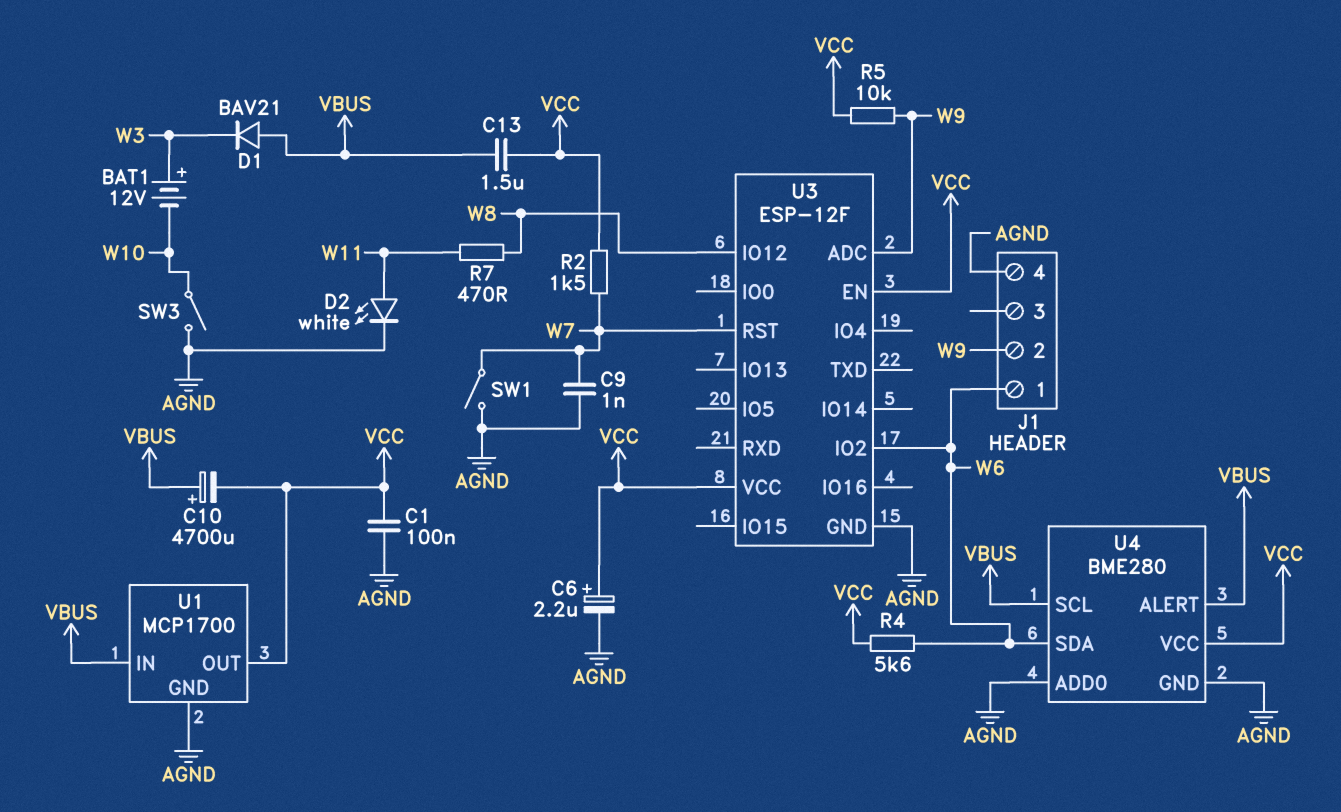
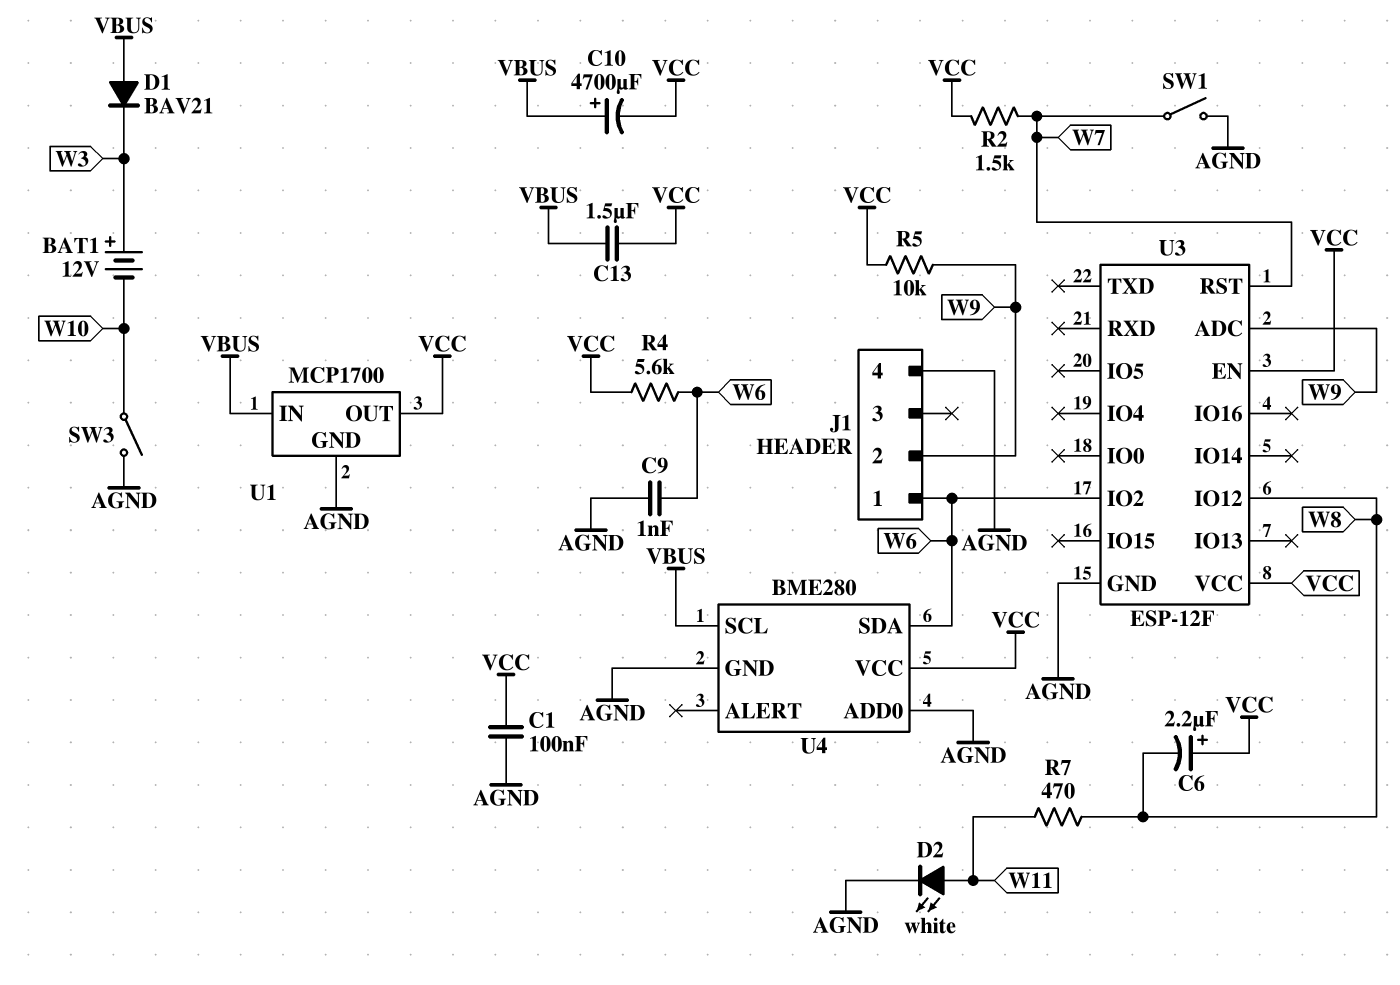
C6: 2.2uF (plus VCC, minus AGND) -> 2.2uF (plus VCC, minus W8)
C9: 1nF (AGND, W7) -> 1nF (AGND, W6)
U4 pin ALERT: VBUS -> none

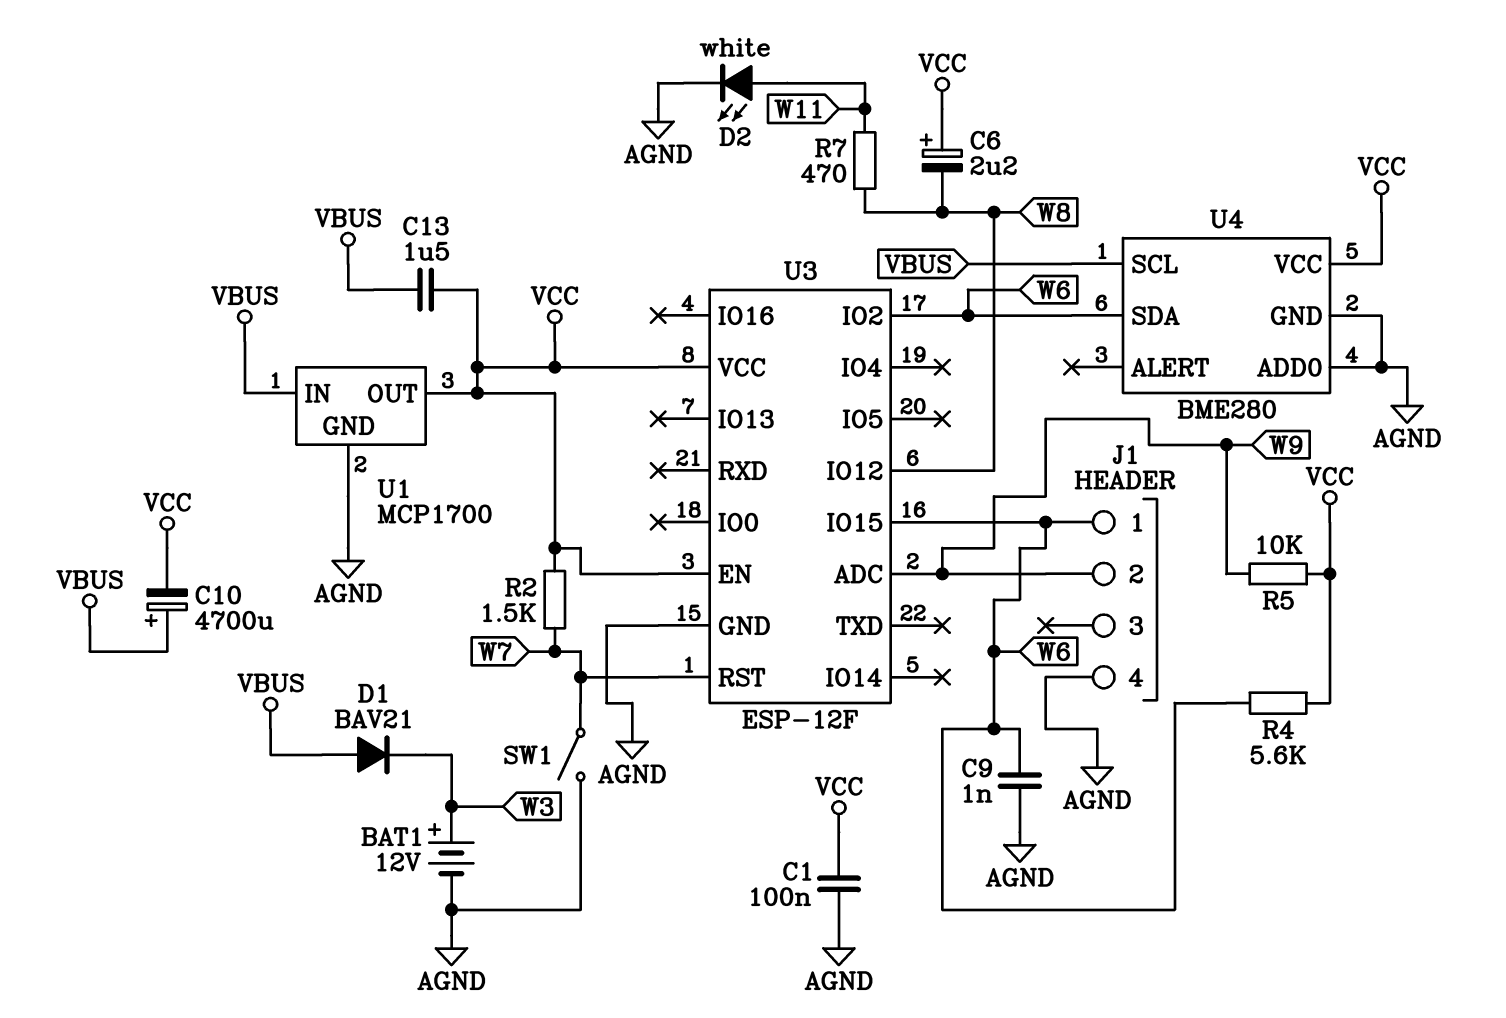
BAT1: 12V (plus W3, minus W10) -> 12V (plus W3, minus AGND)
SW3: switch (AGND, W10) -> none
U3 pin IO15: none -> W6

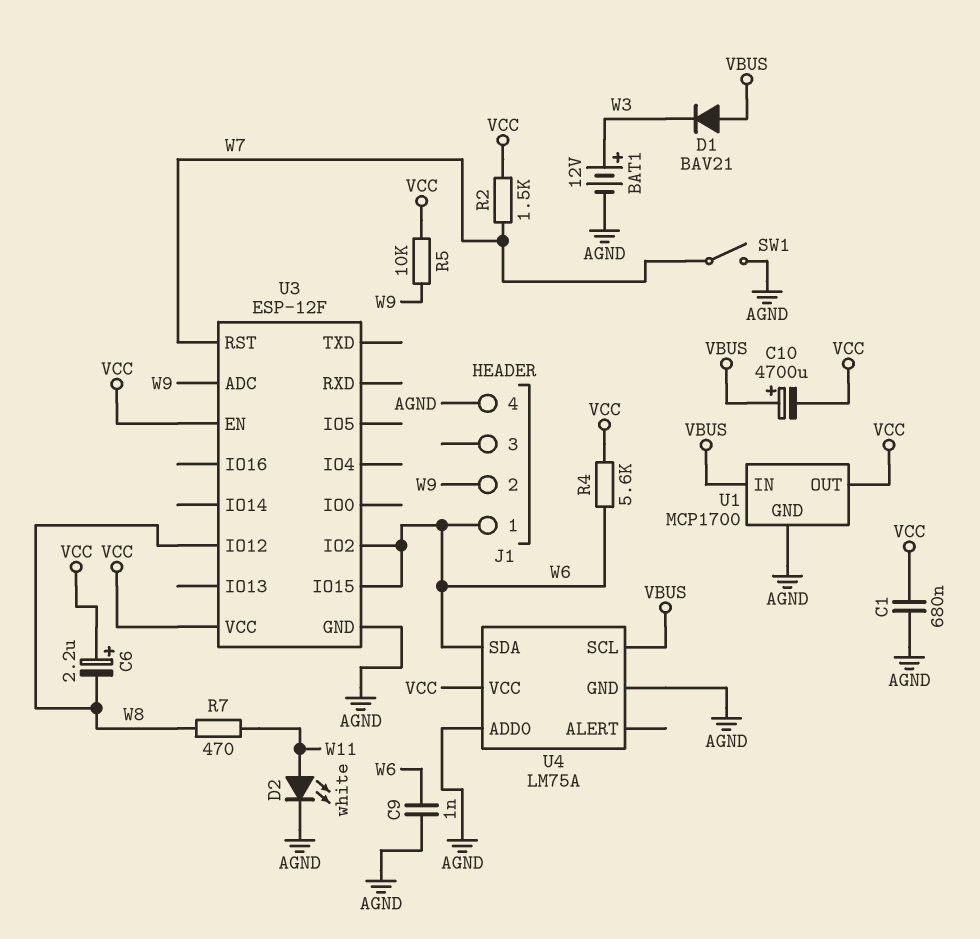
C1: 100nF (AGND, VCC) -> 680nF (AGND, VCC)
C13: 1.5uF (VBUS, VCC) -> none
U4: BME280 -> LM75A

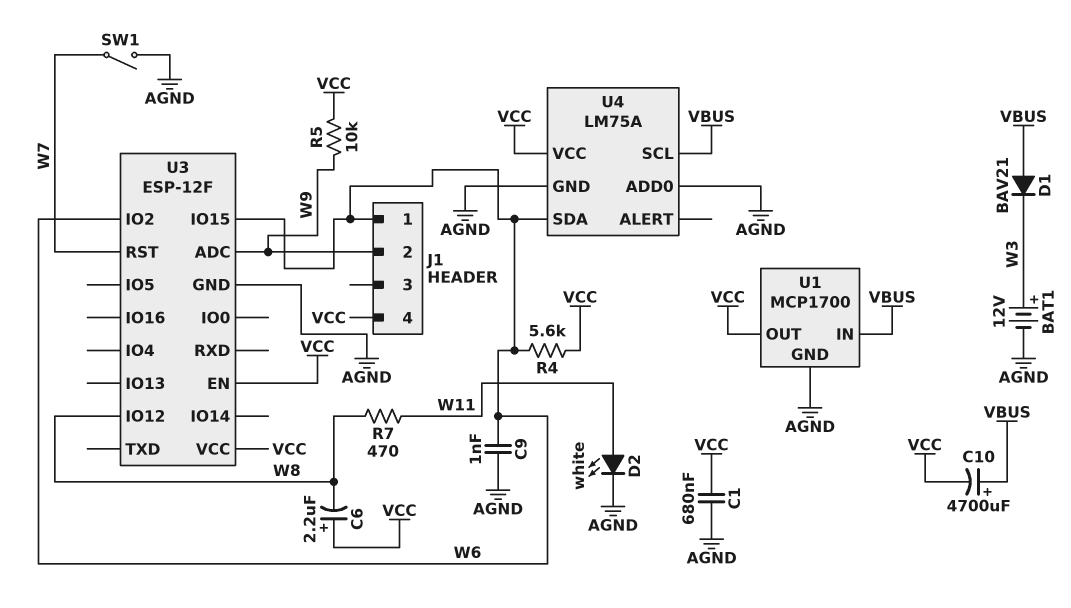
J1 pin 4: AGND -> VCC
R2: 1.5k (VCC, W7) -> none

